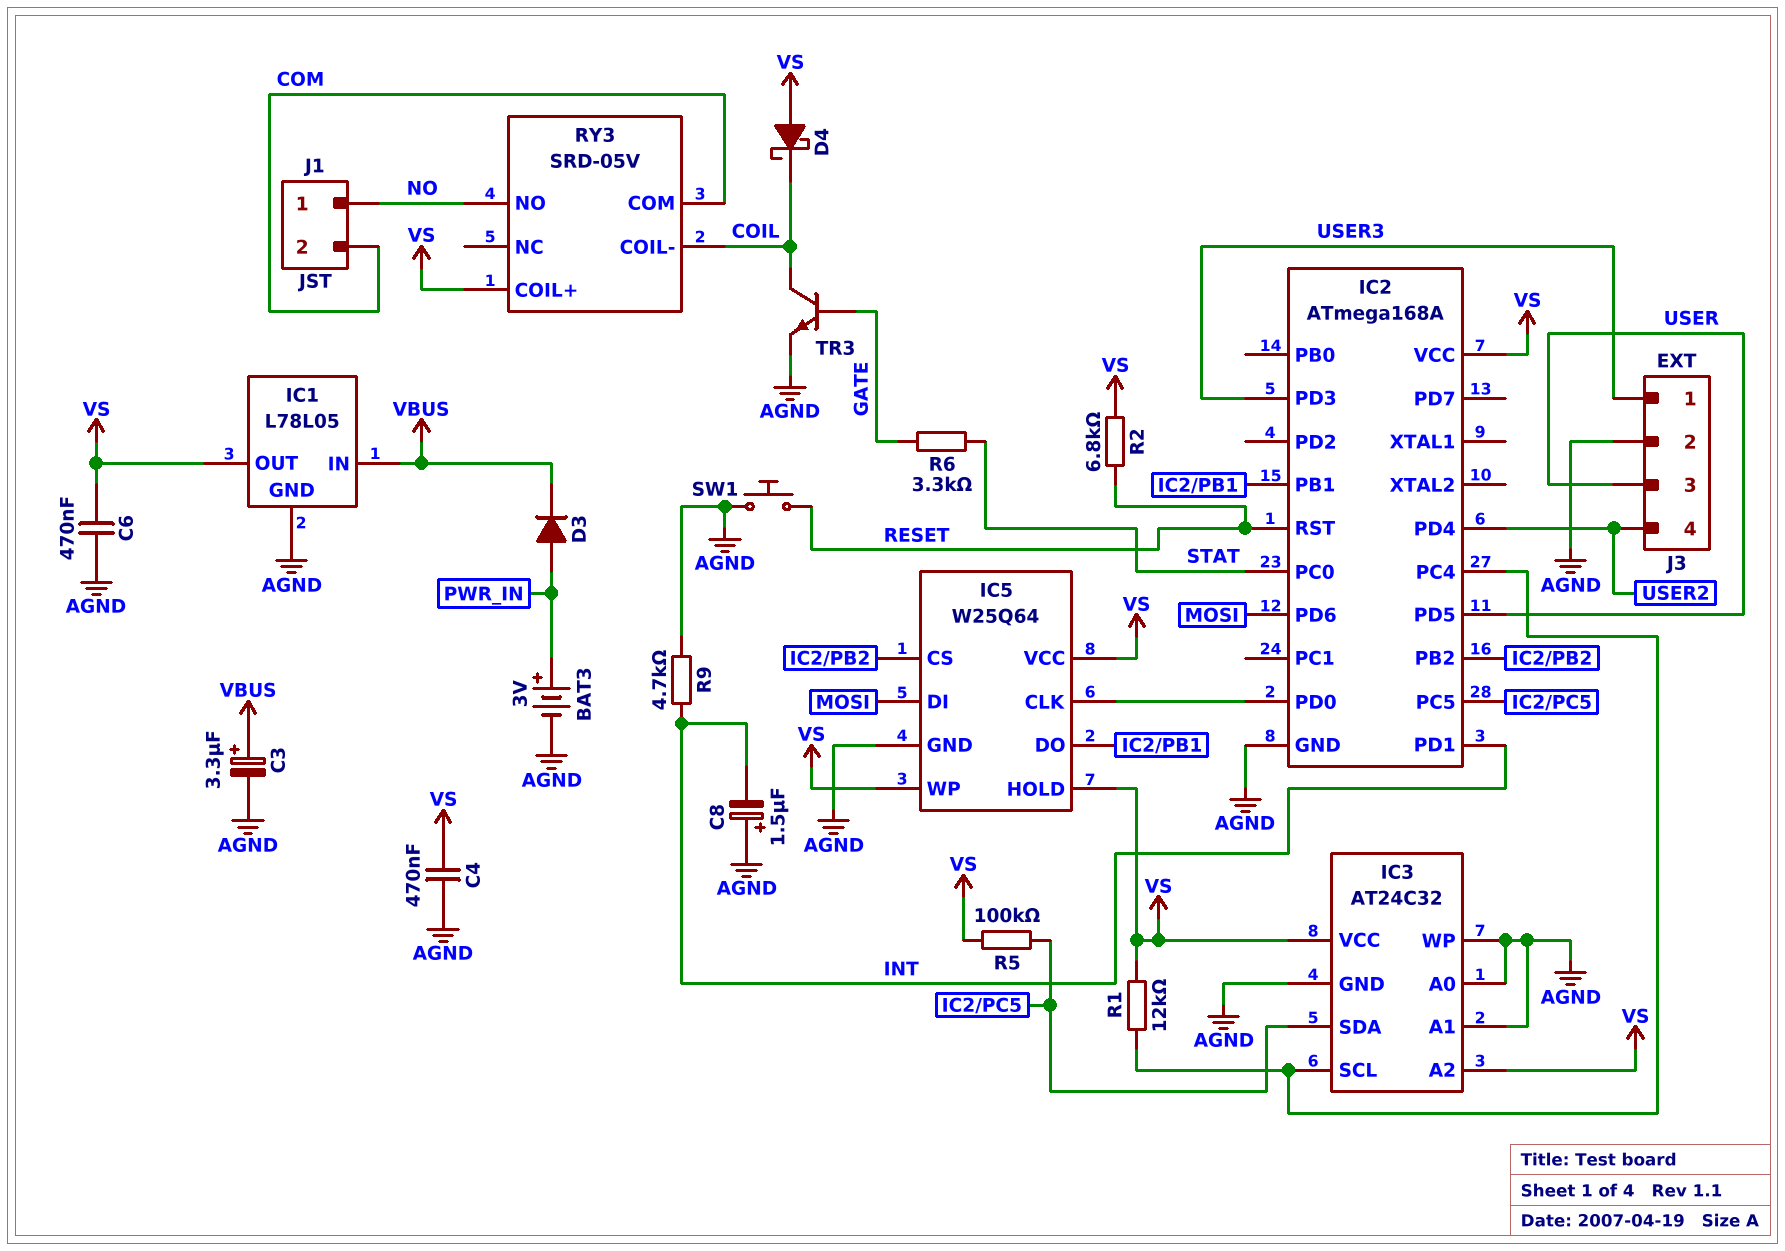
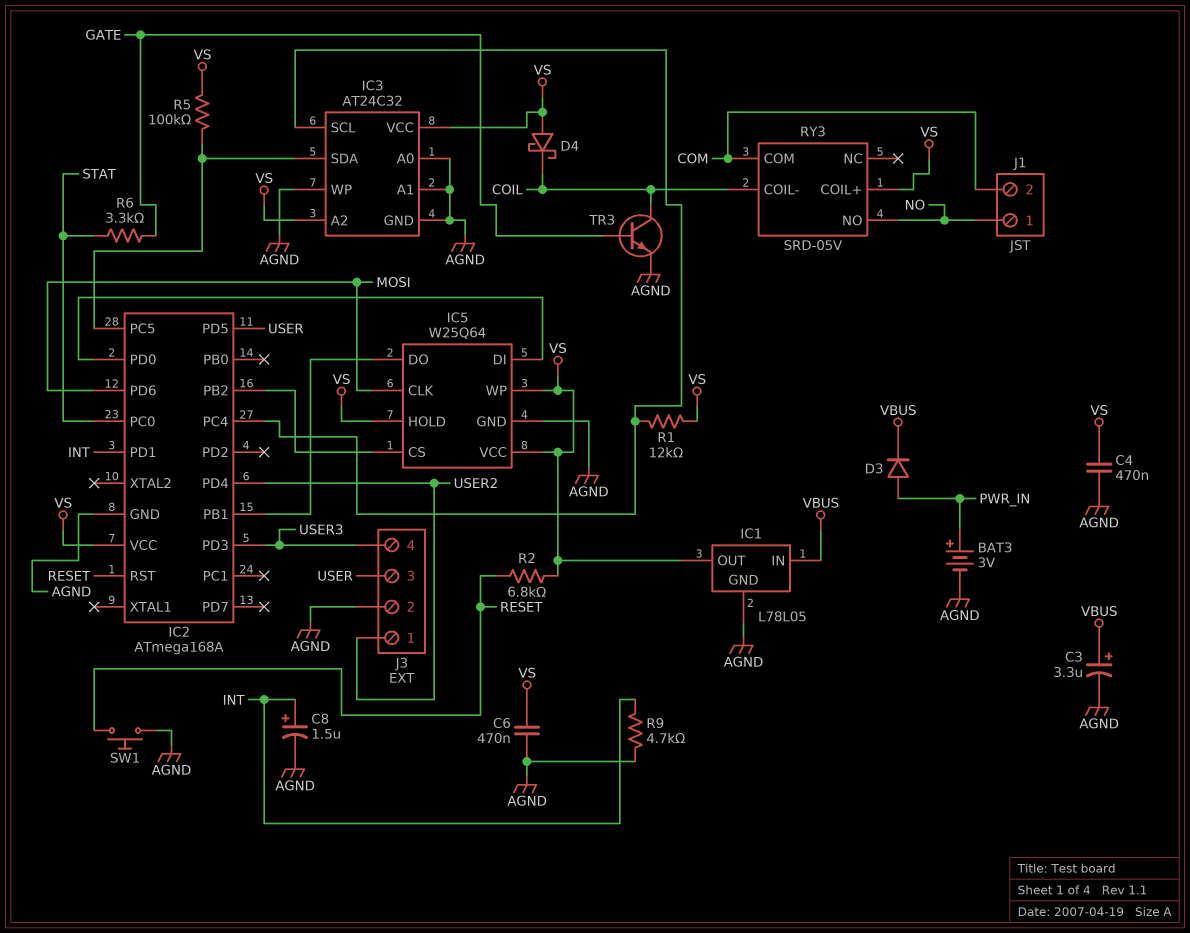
C8: 1.5uF (plus AGND, minus INT) -> 1.5uF (plus INT, minus AGND)
IC5 pin CLK: IC2/PD0 -> MOSI
IC5 pin DI: MOSI -> IC2/PD0
J3 pin 1: USER3 -> USER2
J3 pin 4: USER2 -> USER3

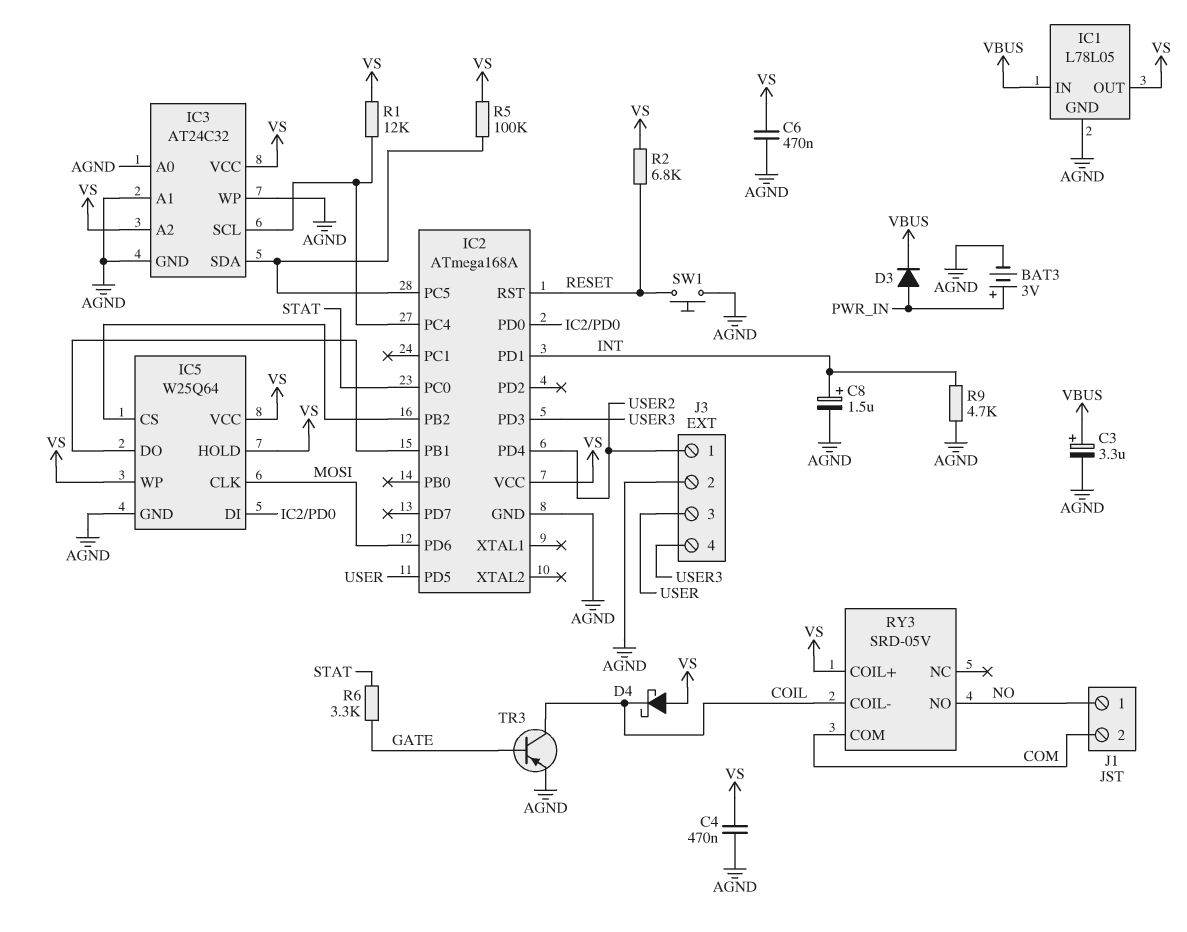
TR3: NPN (B GATE, C COIL, E AGND) -> PNP (B GATE, C COIL, E AGND)

